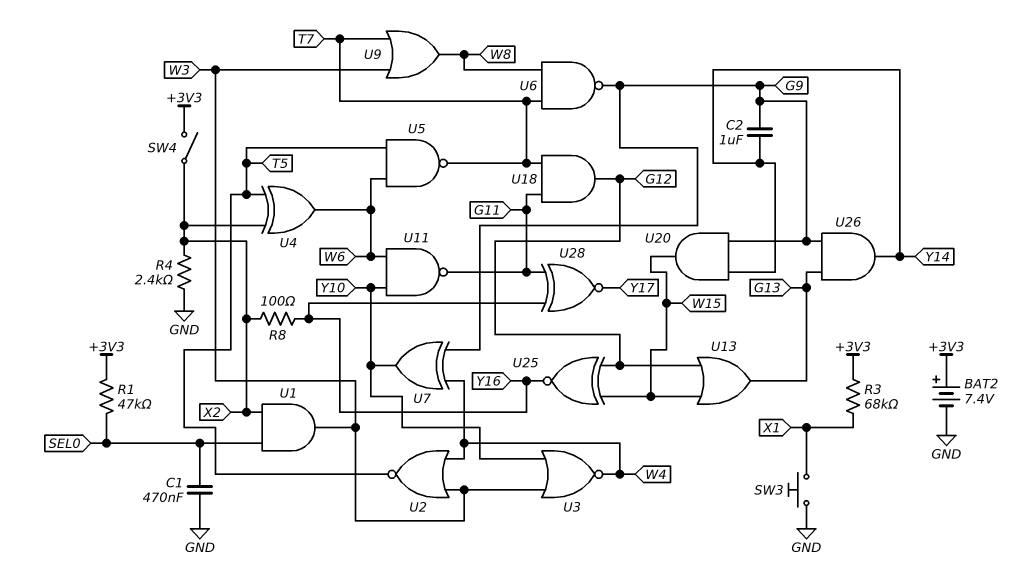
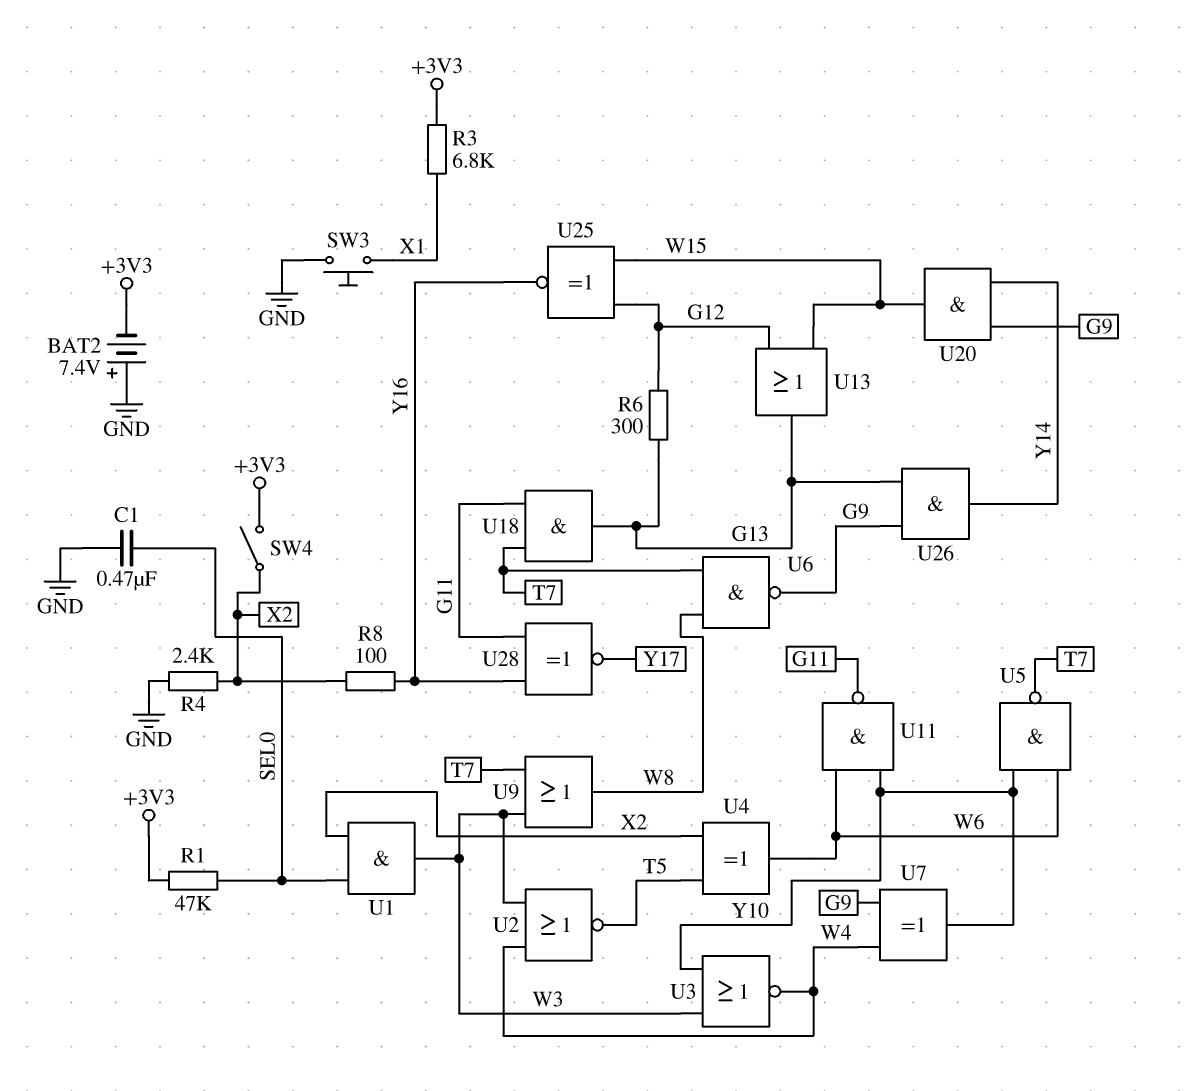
BAT2: 7.4V (plus +3V3, minus GND) -> 7.4V (plus GND, minus +3V3)
C2: 1uF (G9, Y14) -> none
R3: 68k (+3V3, X1) -> 6.8k (+3V3, X1)
R6: none -> 300 (G12, G13)
U5: NAND (in T5, in W6, out T7) -> NAND (in W6, in Y10, out T7)
U18: AND (in G11, in T7, out G12) -> AND (in G11, in T7, out G13)

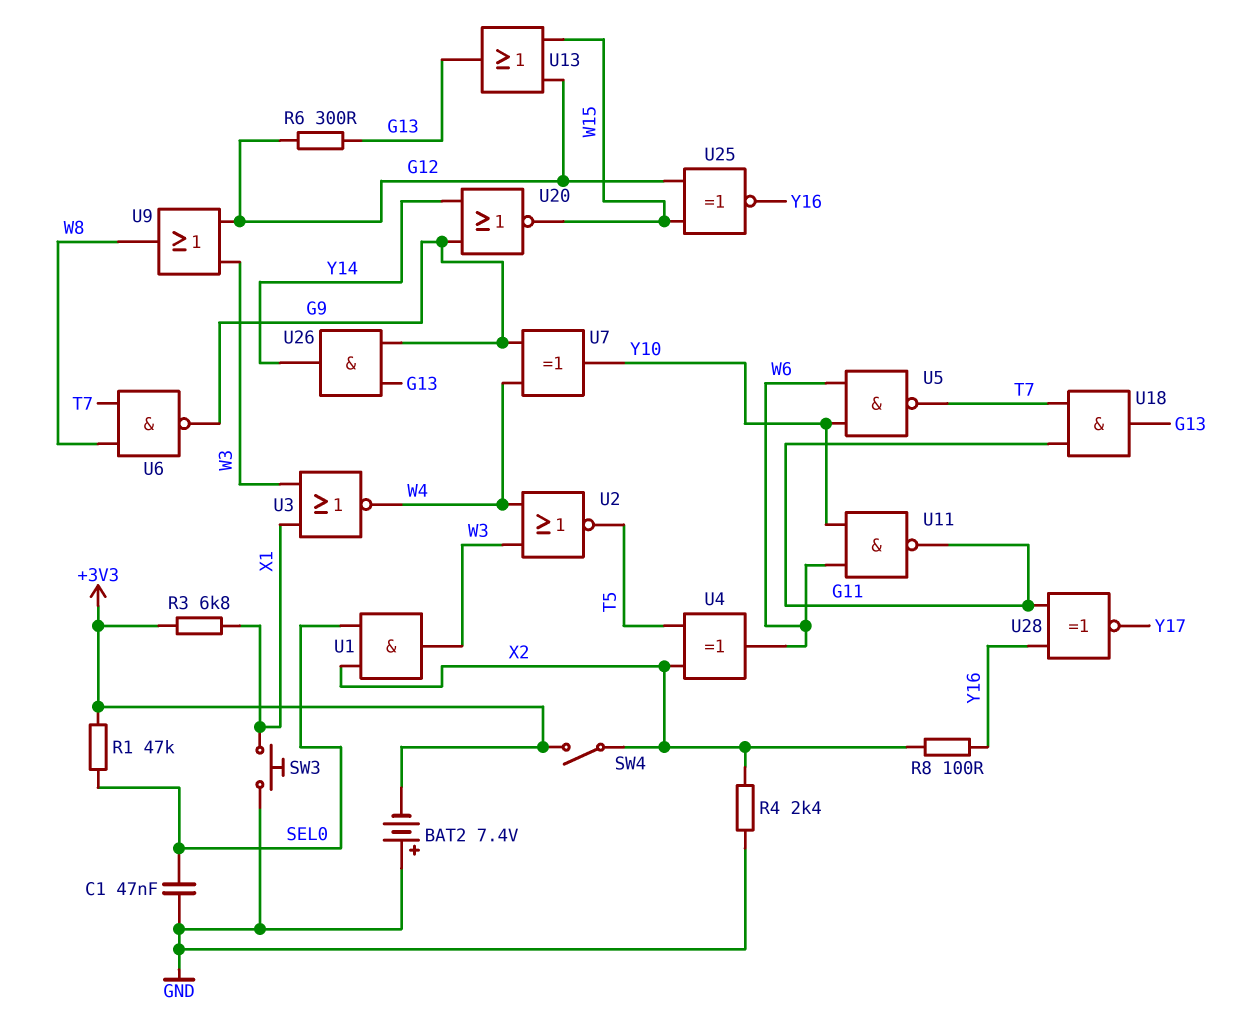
C1: 470nF (GND, SEL0) -> 47nF (GND, SEL0)
U3: NOR (in W3, in Y10, out W4) -> NOR (in W3, in X1, out W4)
U9: OR (in T7, in W3, out W8) -> OR (in G12, in W3, out W8)
U20: AND (in G9, in Y14, out W15) -> NOR (in G9, in Y14, out W15)

